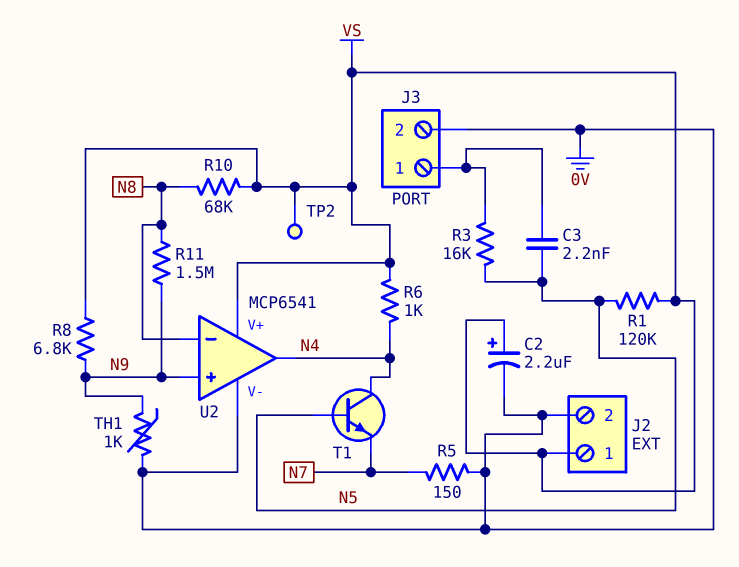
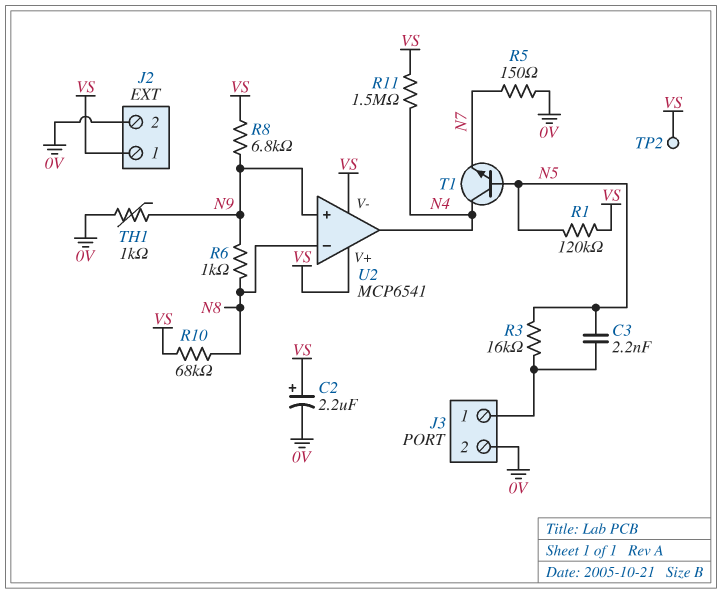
R6: 1k (N4, VS) -> 1k (N8, N9)
R11: 1.5M (N8, N9) -> 1.5M (N4, VS)
U2 pin V-: 0V -> VS

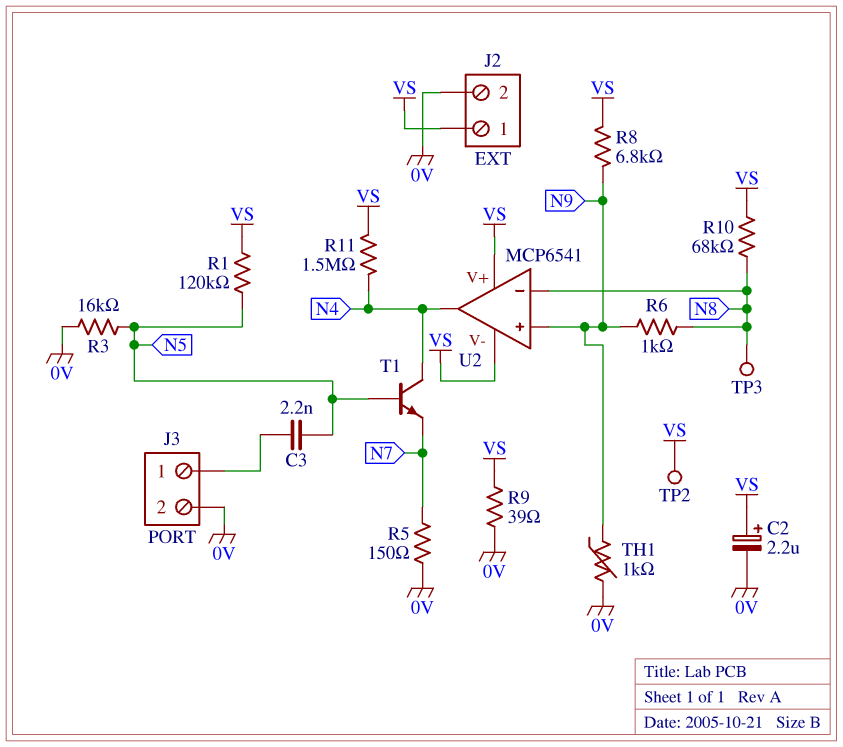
R3: 16k (J3/1, N5) -> 16k (0V, N5)
R9: none -> 39 (0V, VS)
TP3: none -> test point (N8)

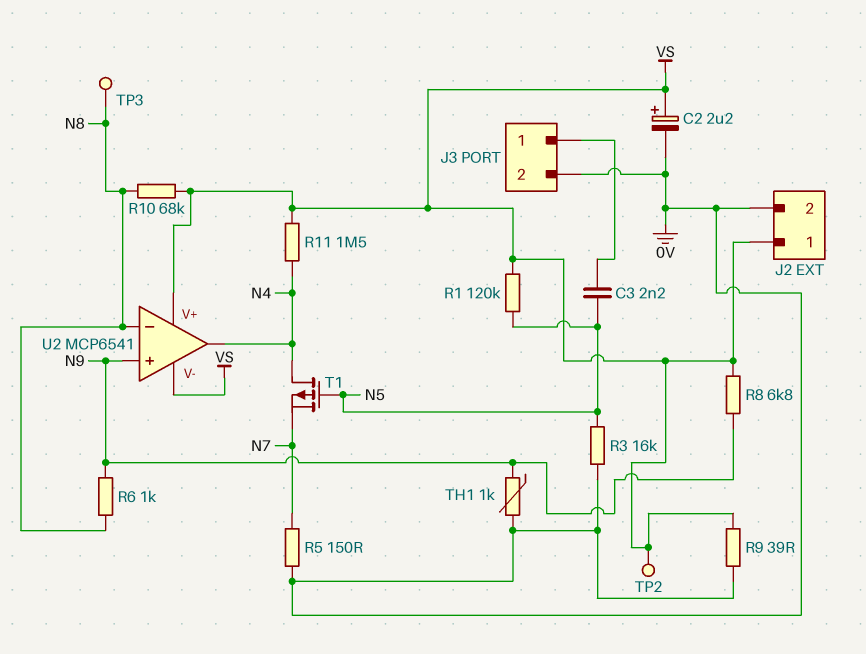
T1: NPN (B N5, C N4, E N7) -> PMOS (G N5, D N4, S N7)

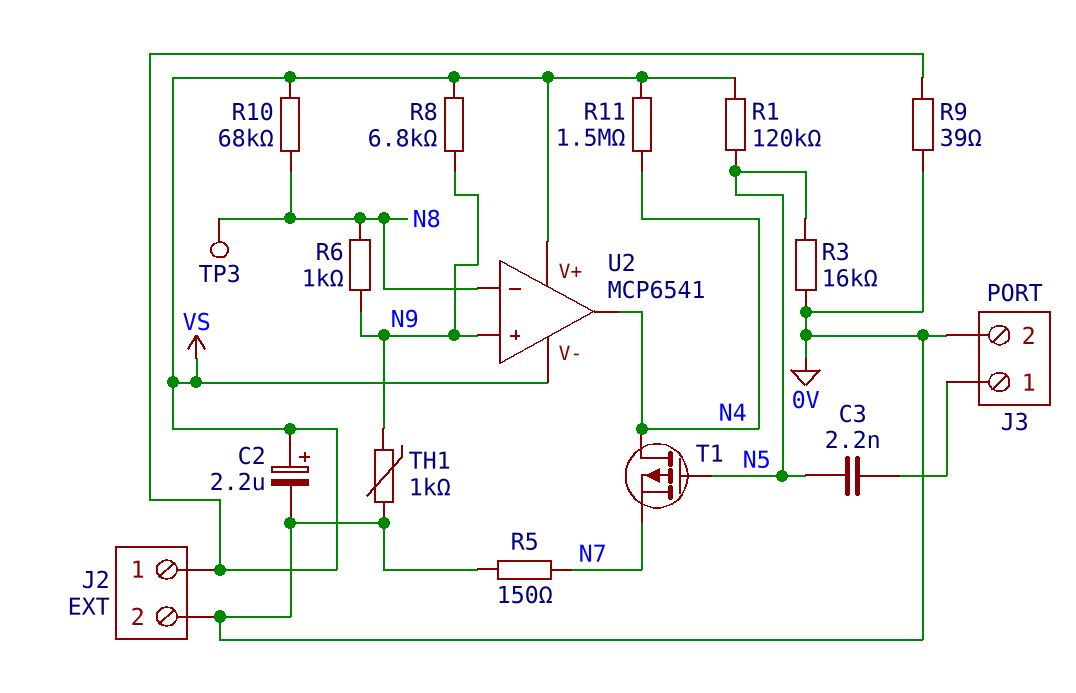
TP2: test point (VS) -> none

